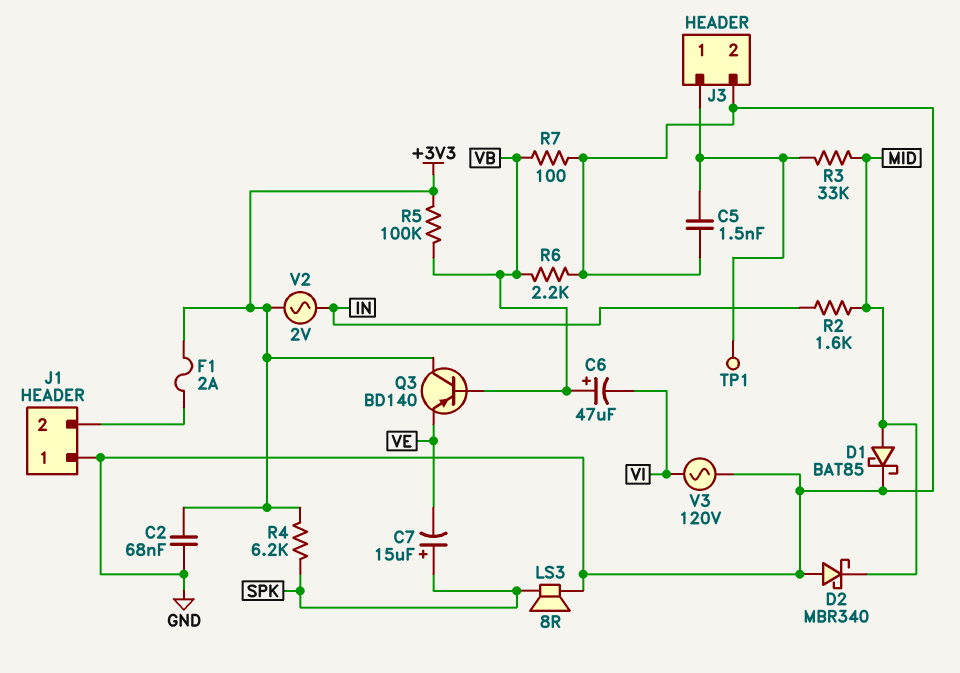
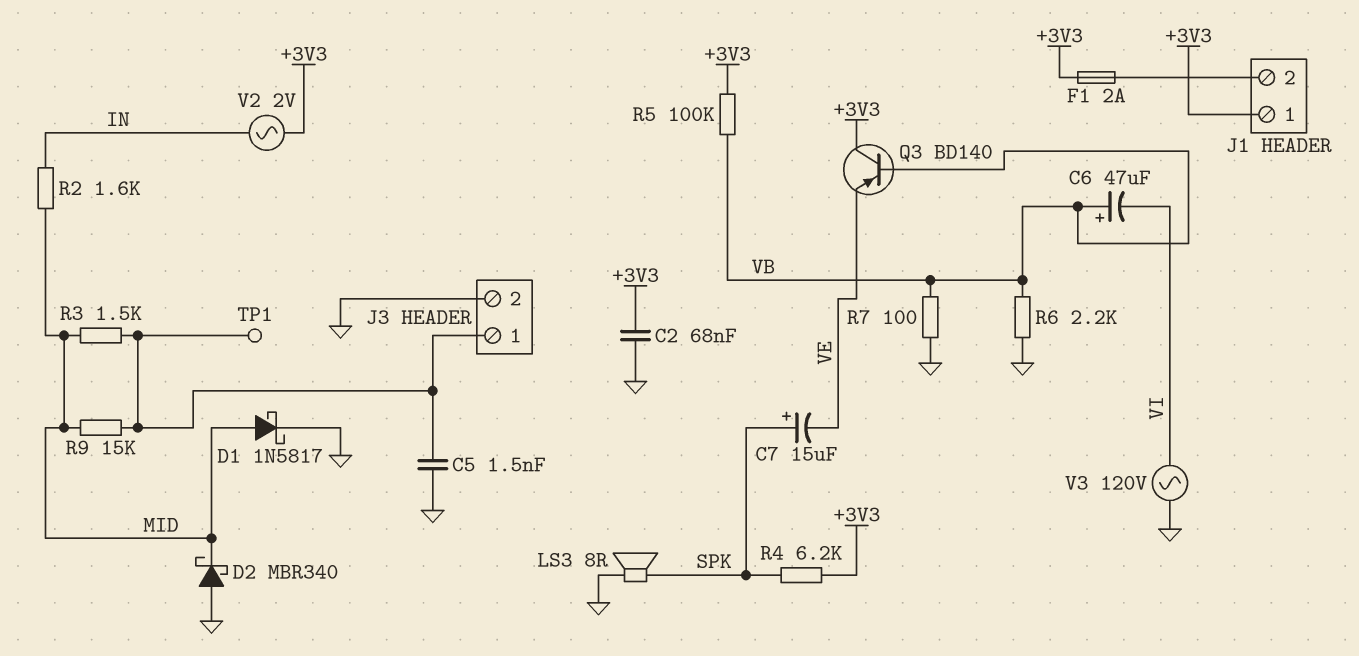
D1: schottky BAT85 (A MID, K GND) -> schottky 1N5817 (A MID, K GND)
J1 pin 1: GND -> +3V3
R3: 33k (J3/1, MID) -> 1.5k (J3/1, MID)
R9: none -> 15k (J3/1, MID)

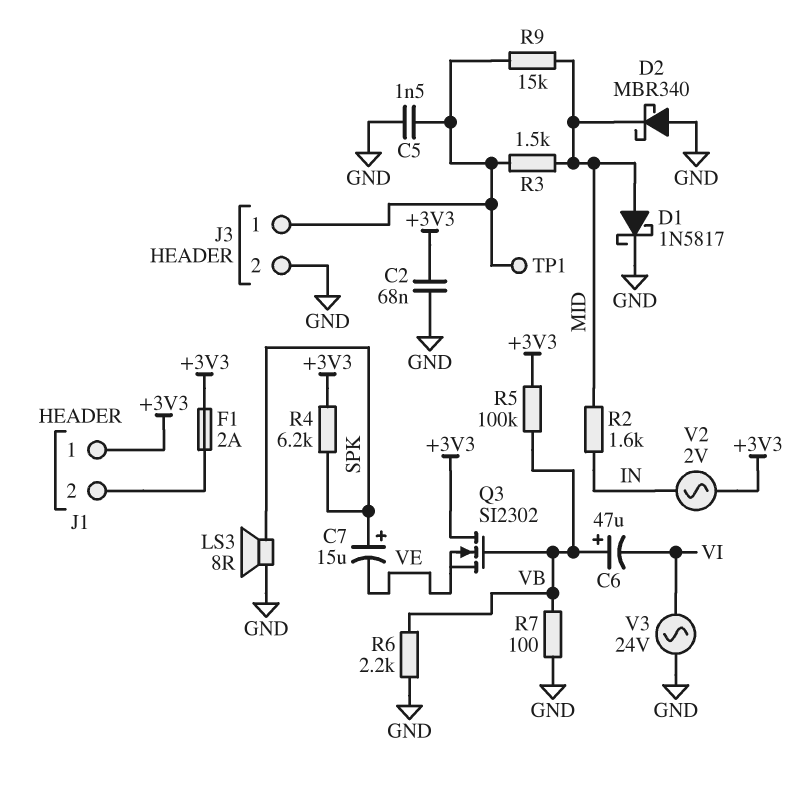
Q3: PNP BD140 (B VB, C +3V3, E VE) -> NMOS SI2302 (G VB, D +3V3, S VE)
V3: AC 120V (GND, VI) -> AC 24V (GND, VI)

